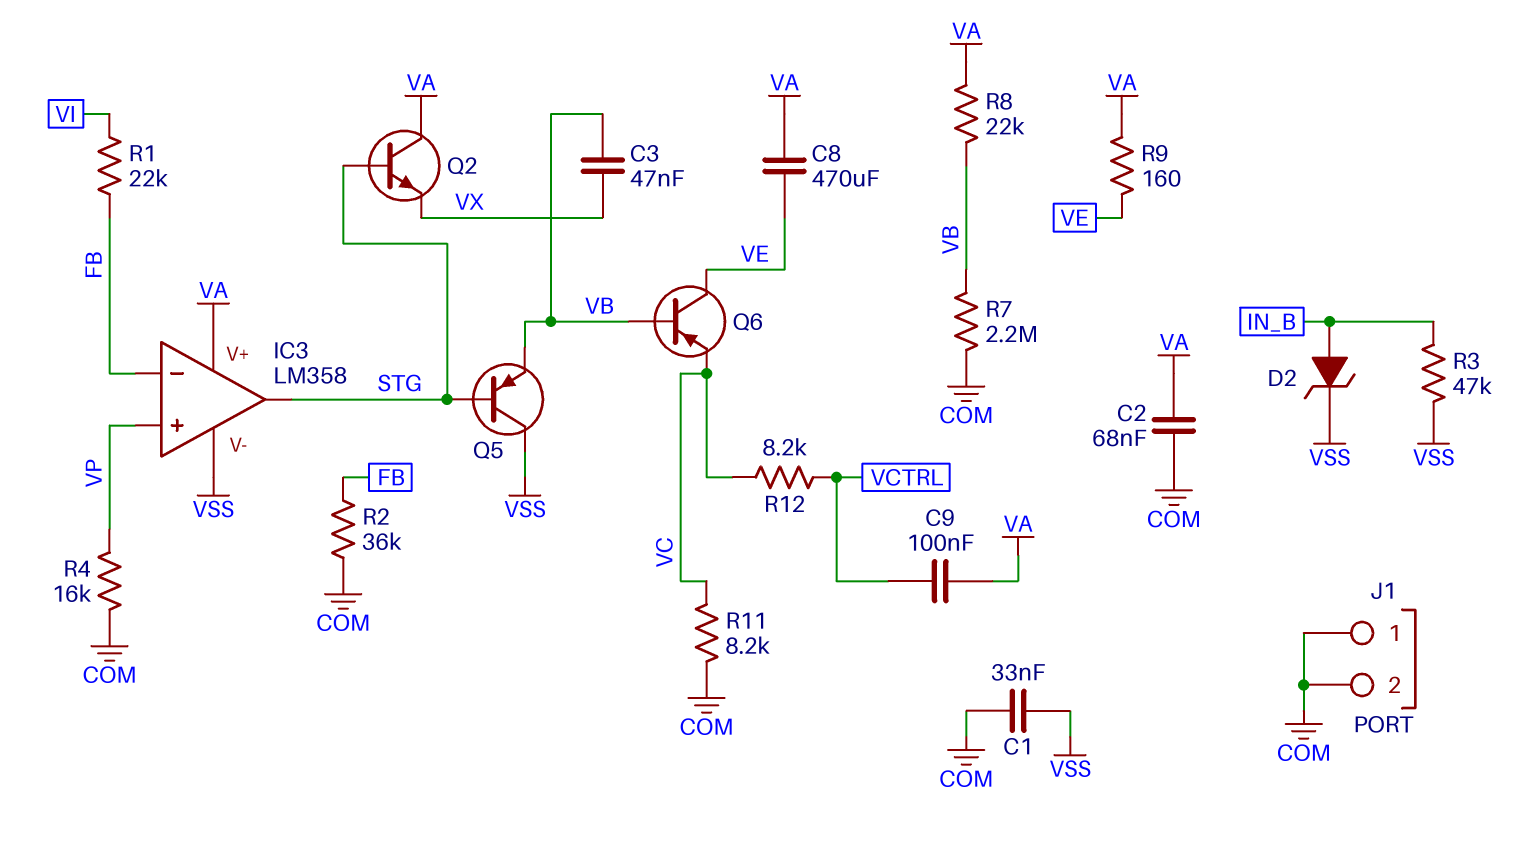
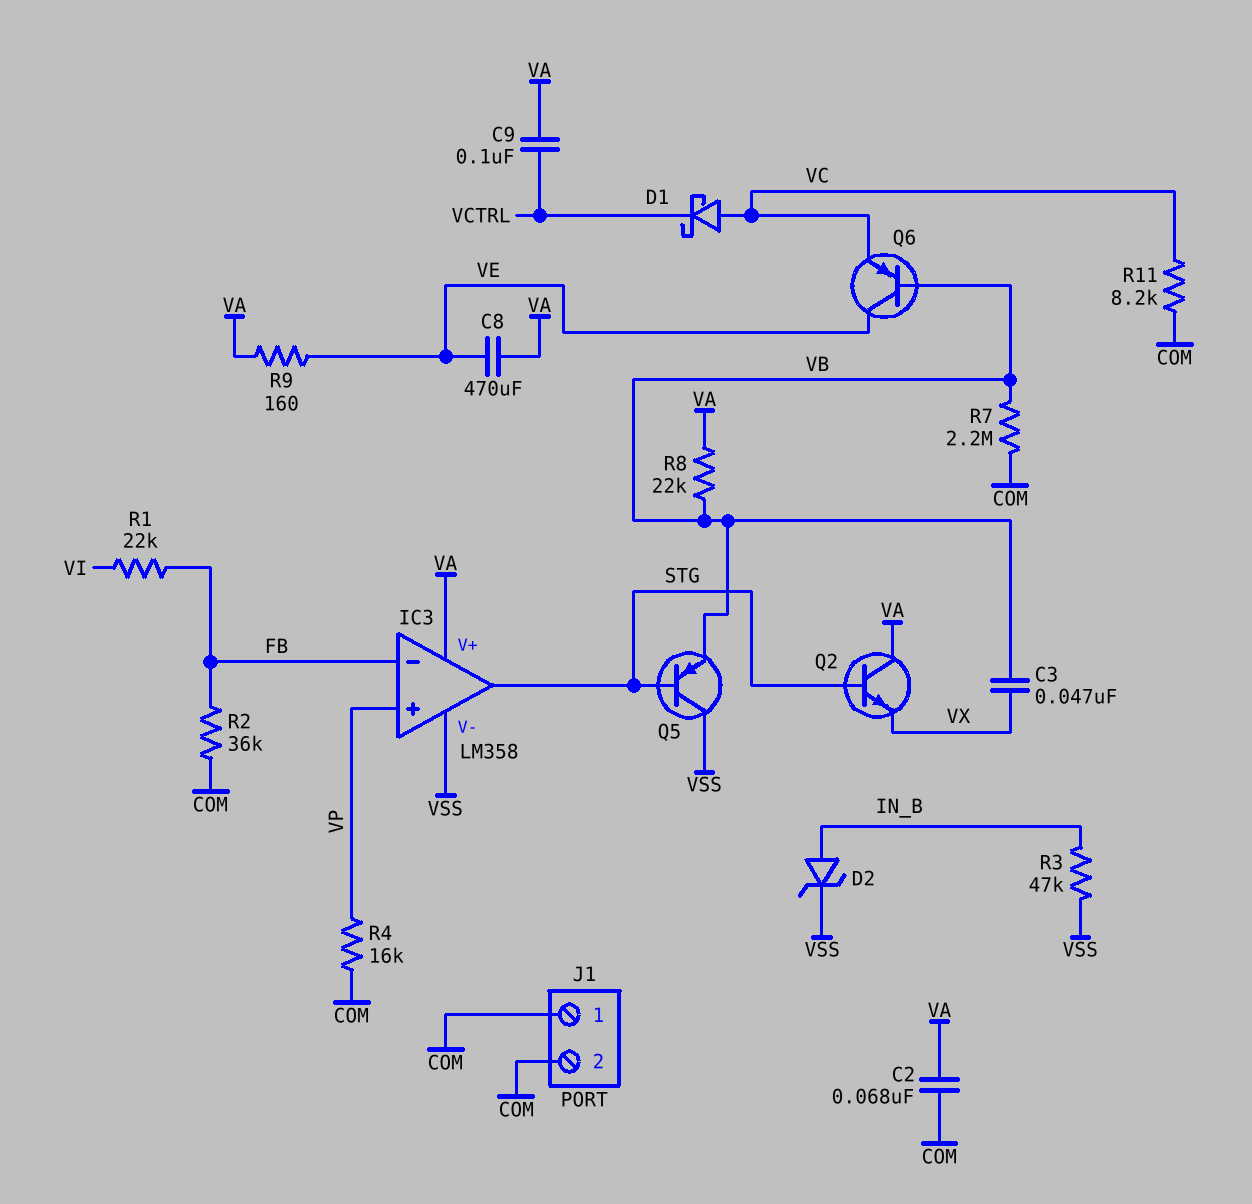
C1: 33nF (COM, VSS) -> none
D1: none -> schottky (A VC, K VCTRL)
R12: 8.2k (VC, VCTRL) -> none

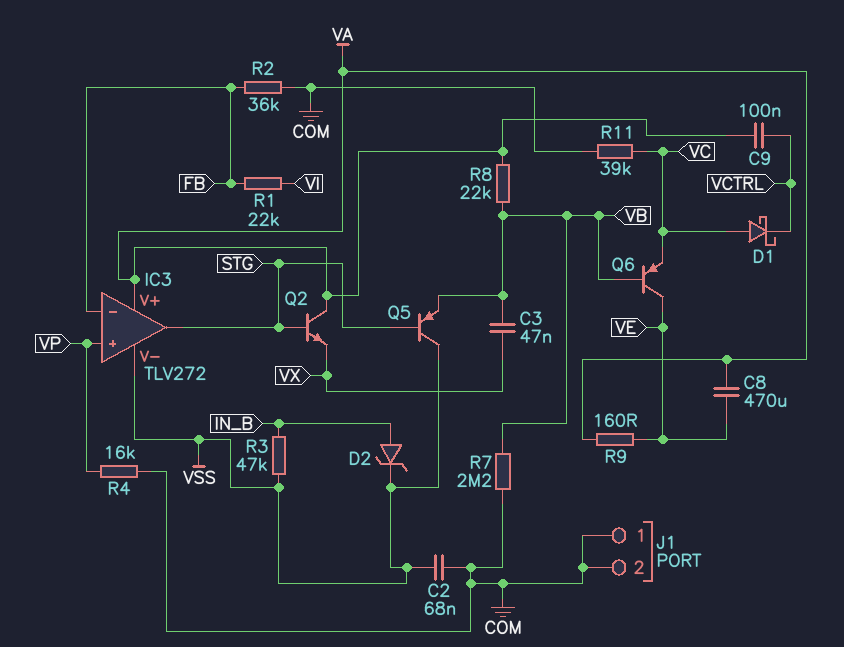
C2: 68nF (COM, VA) -> 68nF (COM, VSS)
IC3: LM358 -> TLV272
R11: 8.2k (COM, VC) -> 39k (COM, VC)

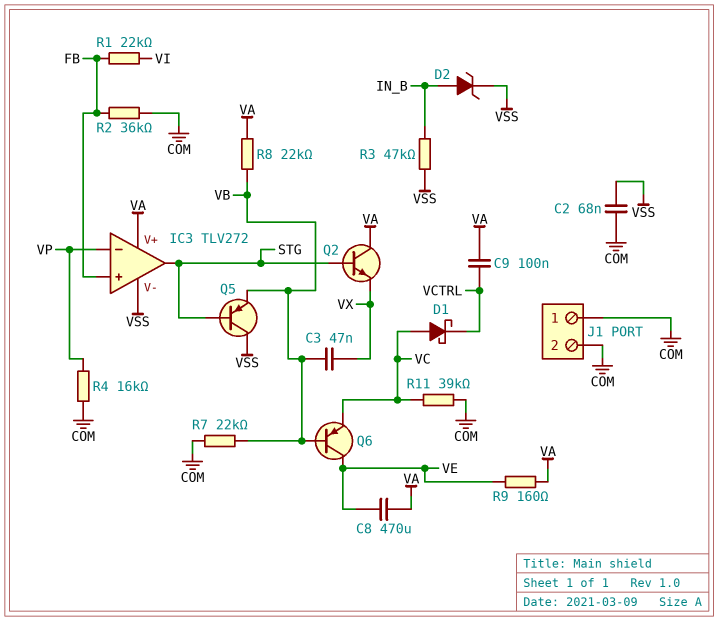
IC3 pin in+: VP -> FB
IC3 pin in-: FB -> VP
R7: 2.2M (COM, VB) -> 22k (COM, VB)

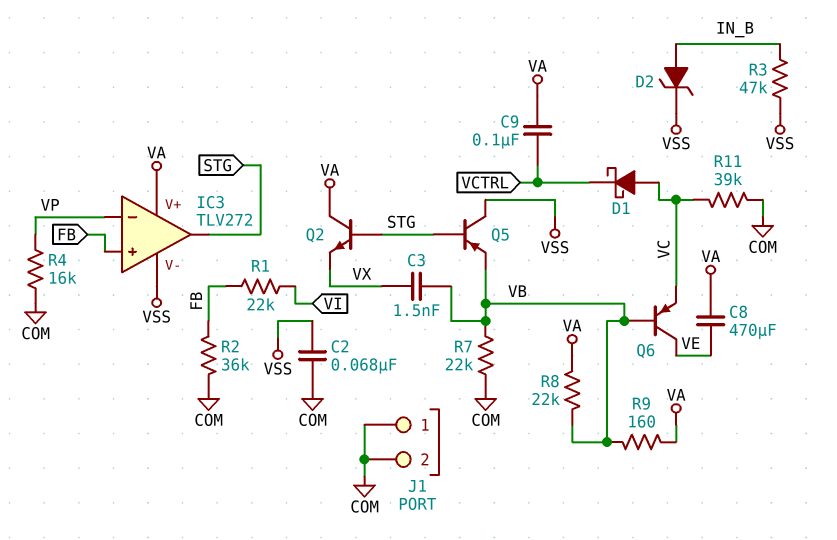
C3: 47nF (VB, VX) -> 1.5nF (VB, VX)
R9: 160 (VA, VE) -> 160 (VA, VB)

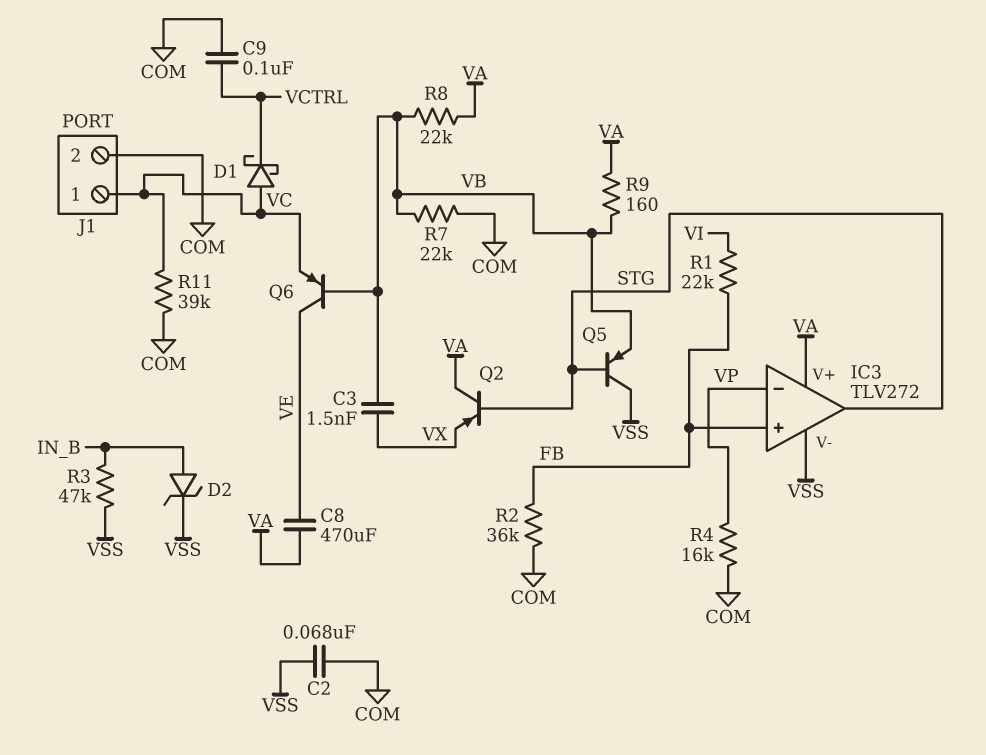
C9: 100nF (VA, VCTRL) -> 100nF (COM, VCTRL)
J1 pin 1: COM -> VC
Q2: NPN (B STG, C VA, E VX) -> PNP (B STG, C VA, E VX)

